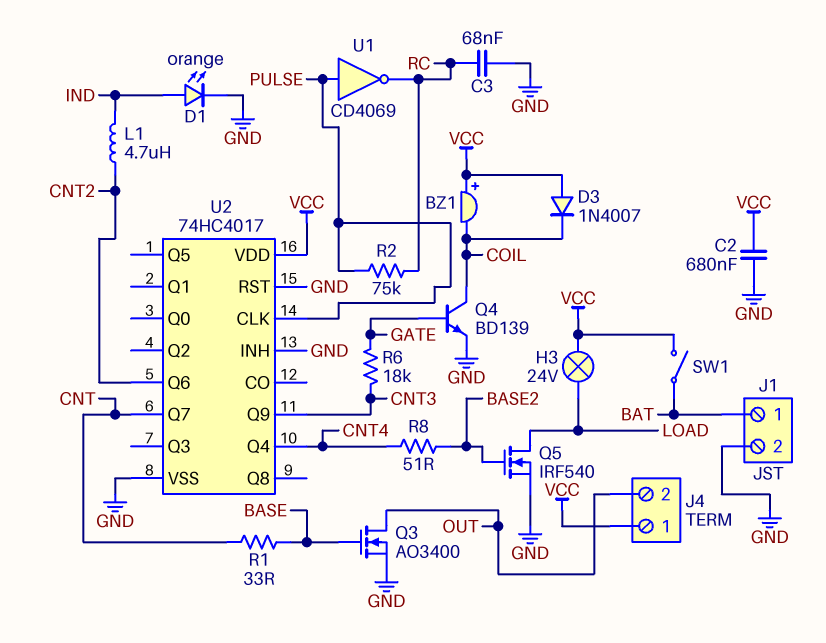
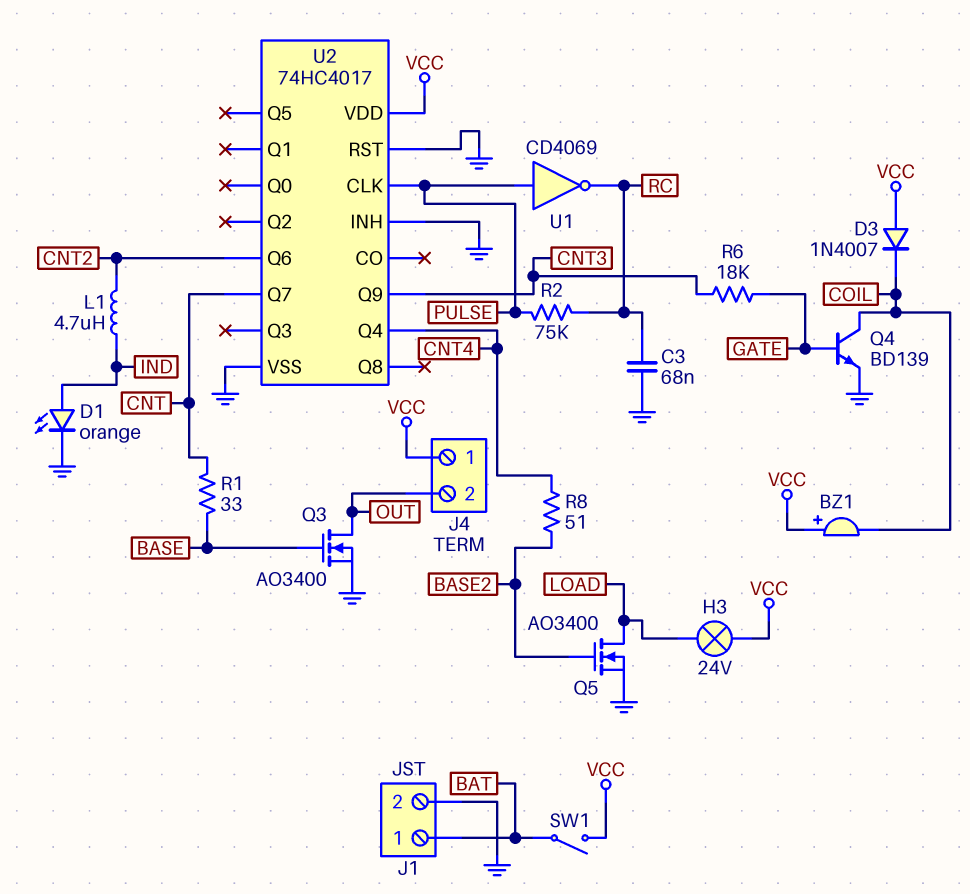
C2: 680nF (GND, VCC) -> none
Q5: NMOS IRF540 (G BASE2, D LOAD, S GND) -> NMOS AO3400 (G BASE2, D LOAD, S GND)

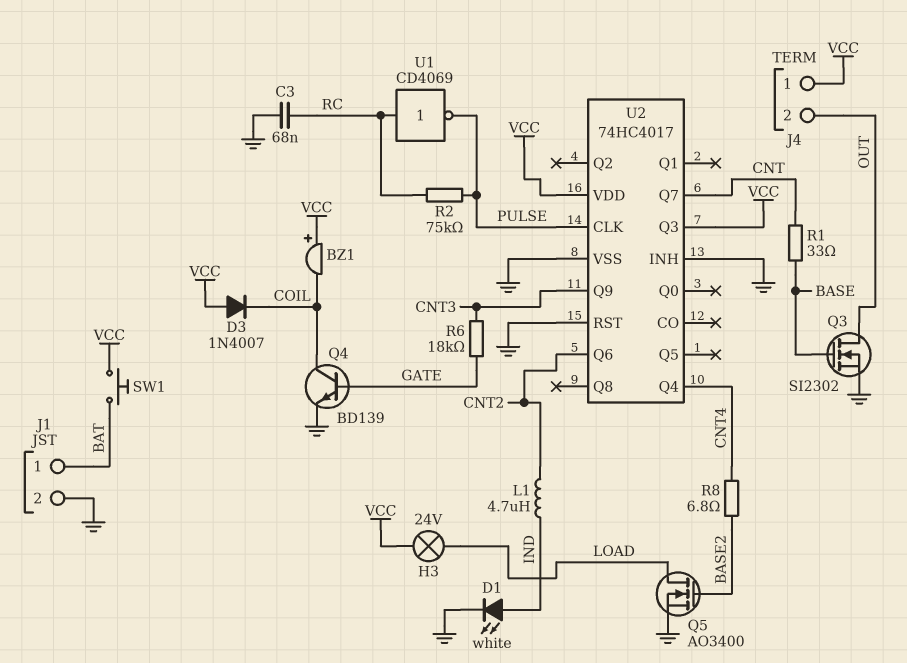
D1: LED orange (A IND, K GND) -> LED white (A IND, K GND)
Q3: NMOS AO3400 (G BASE, D OUT, S GND) -> NMOS SI2302 (G BASE, D OUT, S GND)
R8: 51 (BASE2, CNT4) -> 6.8 (BASE2, CNT4)
SW1: switch (BAT, VCC) -> button (BAT, VCC)
U1: NOT CD4069 (in PULSE, out RC) -> NOT CD4069 (in RC, out PULSE)
U2 pin Q3: none -> VCC

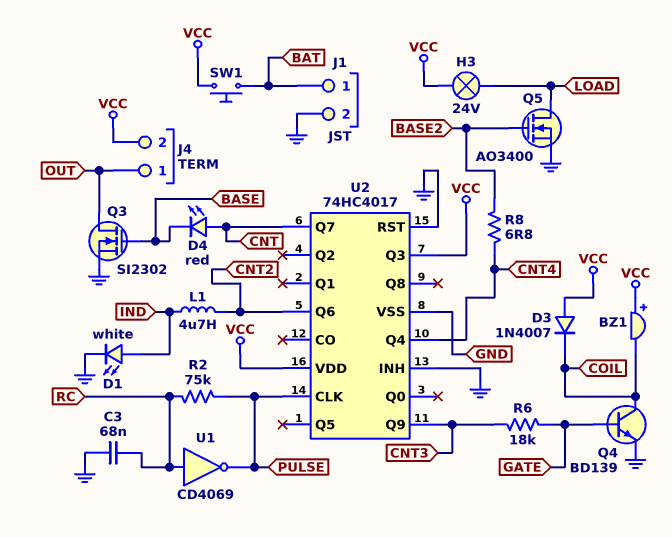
D4: none -> LED red (A CNT, K BASE)
J4 pin 1: VCC -> OUT
J4 pin 2: OUT -> VCC
R1: 33 (BASE, CNT) -> none

